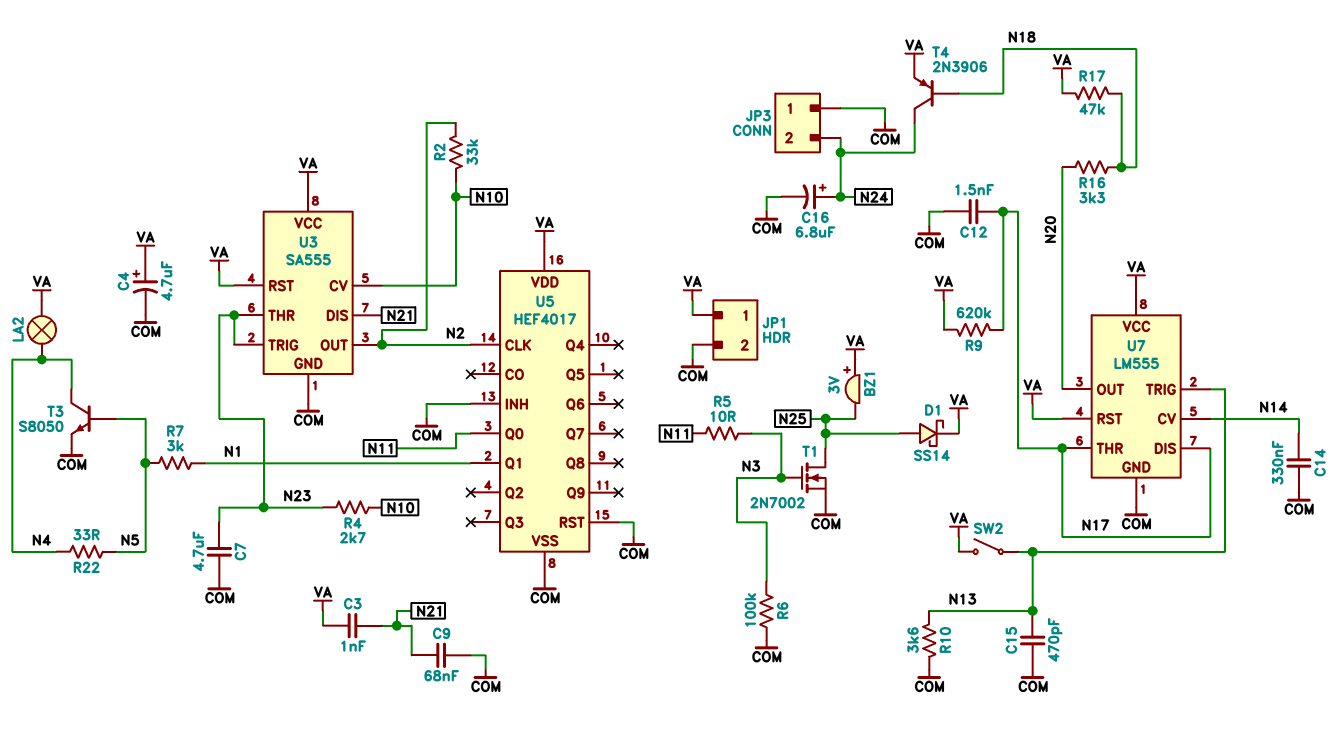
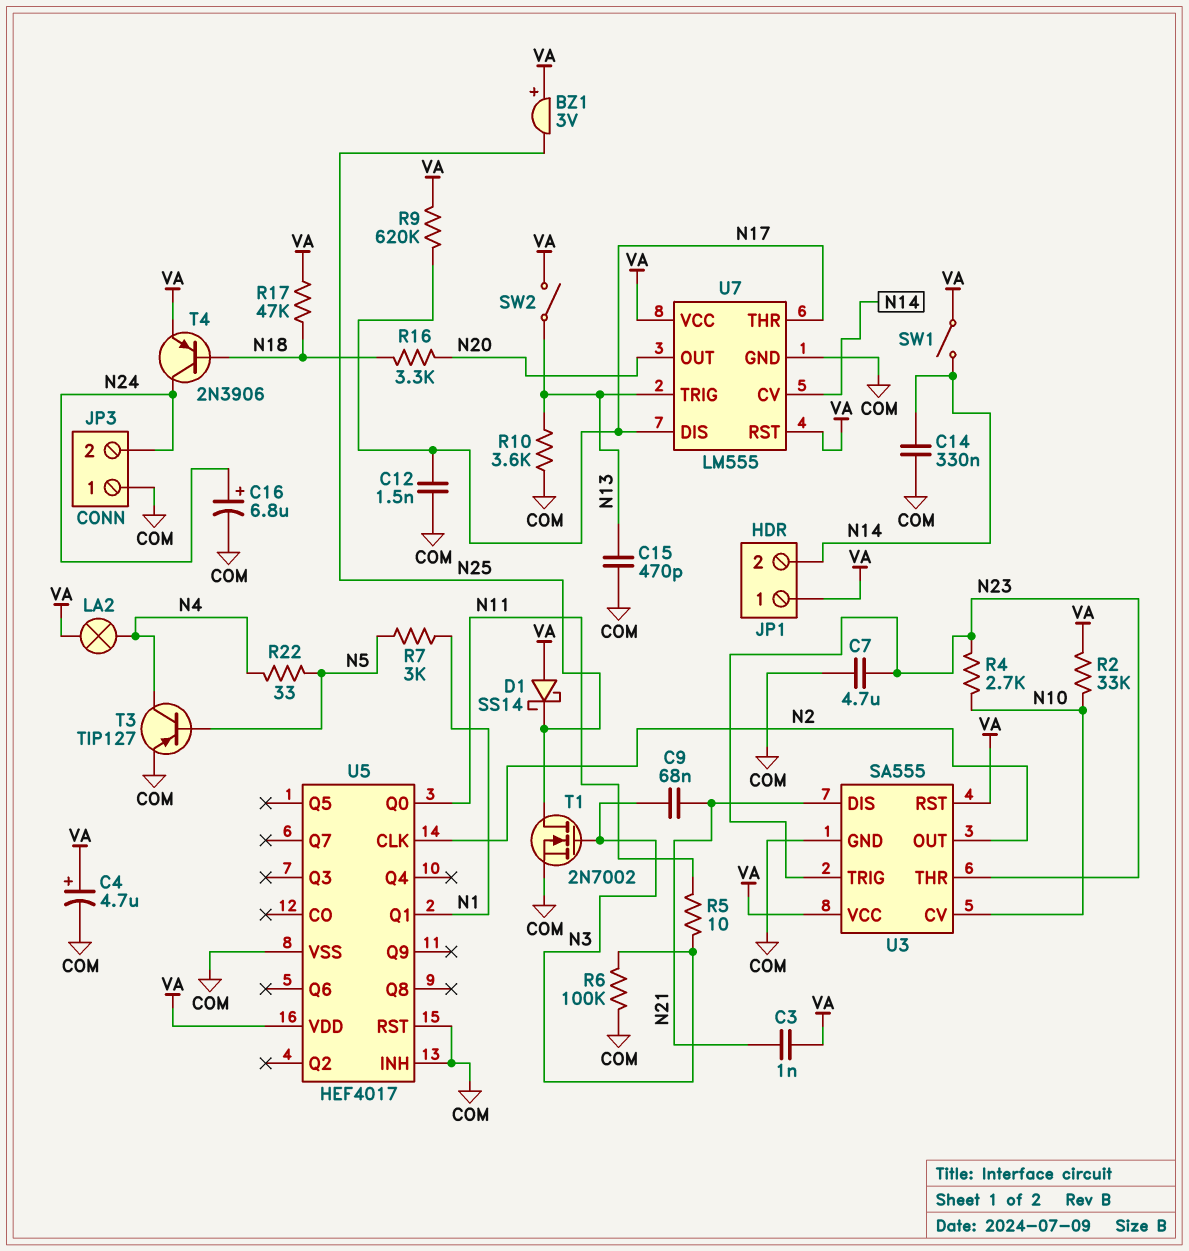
C9: 68nF (COM, N21) -> 68nF (N3, N21)
D1: schottky SS14 (A N25, K VA) -> schottky SS14 (A VA, K N25)
JP1 pin 2: COM -> N14
R2: 33k (N2, N10) -> 33k (N10, VA)
SW1: none -> switch (N14, VA)
T3: NPN S8050 (B N5, C N4, E COM) -> PNP TIP127 (B N5, C N4, E COM)

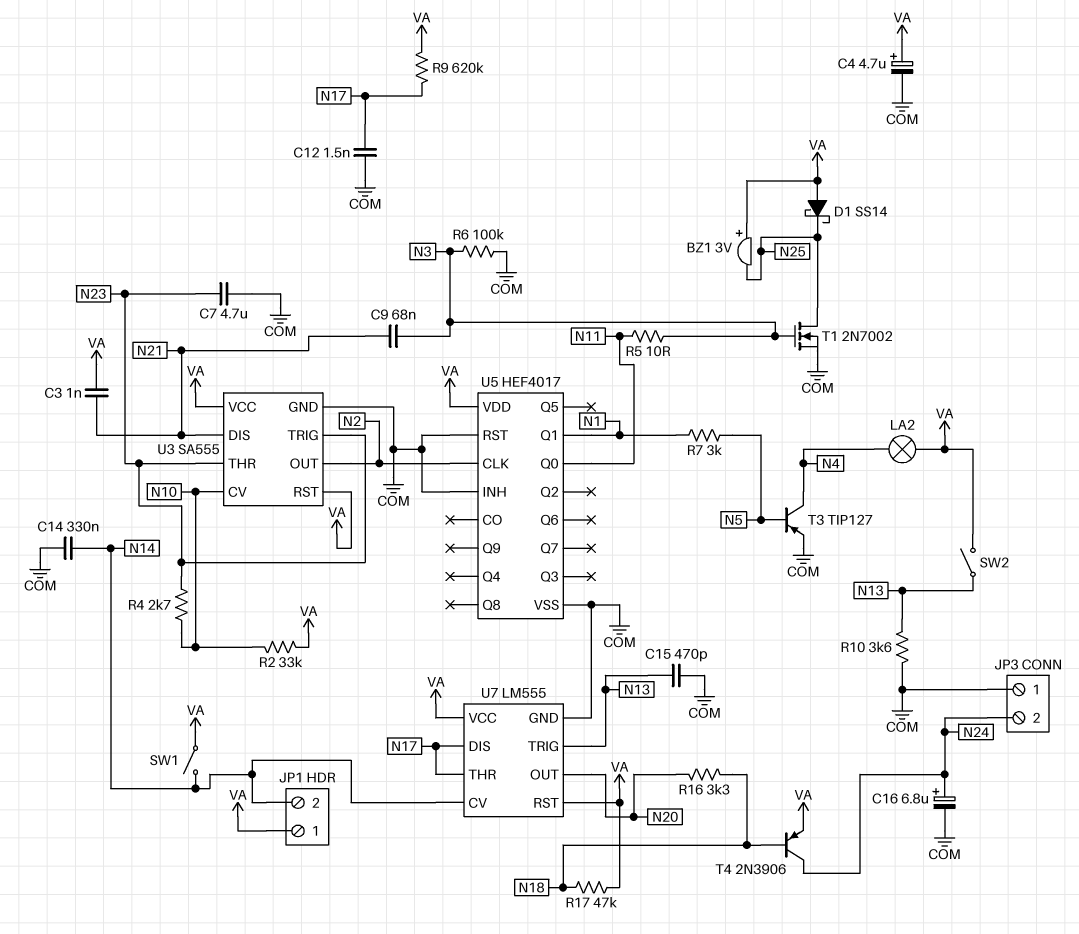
R22: 33 (N4, N5) -> none

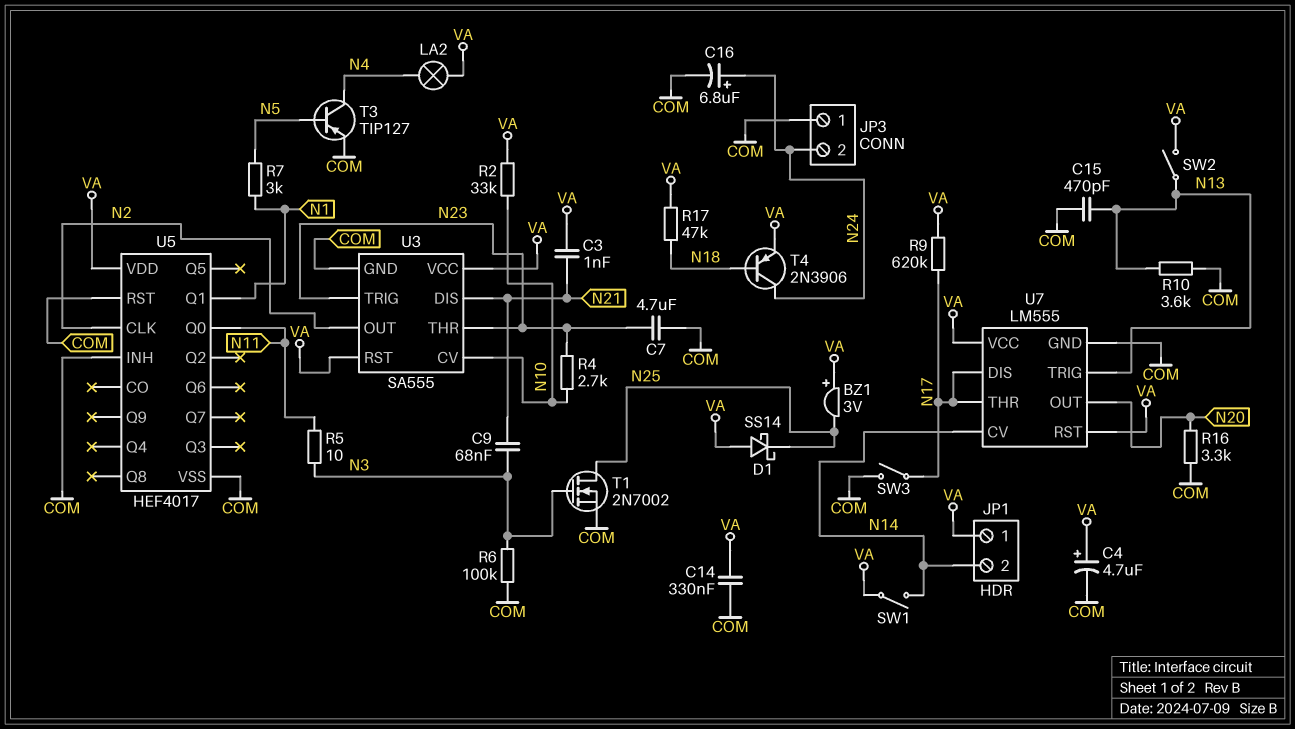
C12: 1.5nF (COM, N17) -> none
C14: 330nF (COM, N14) -> 330nF (COM, VA)
R16: 3.3k (N18, N20) -> 3.3k (COM, N20)
SW3: none -> switch (COM, N17)

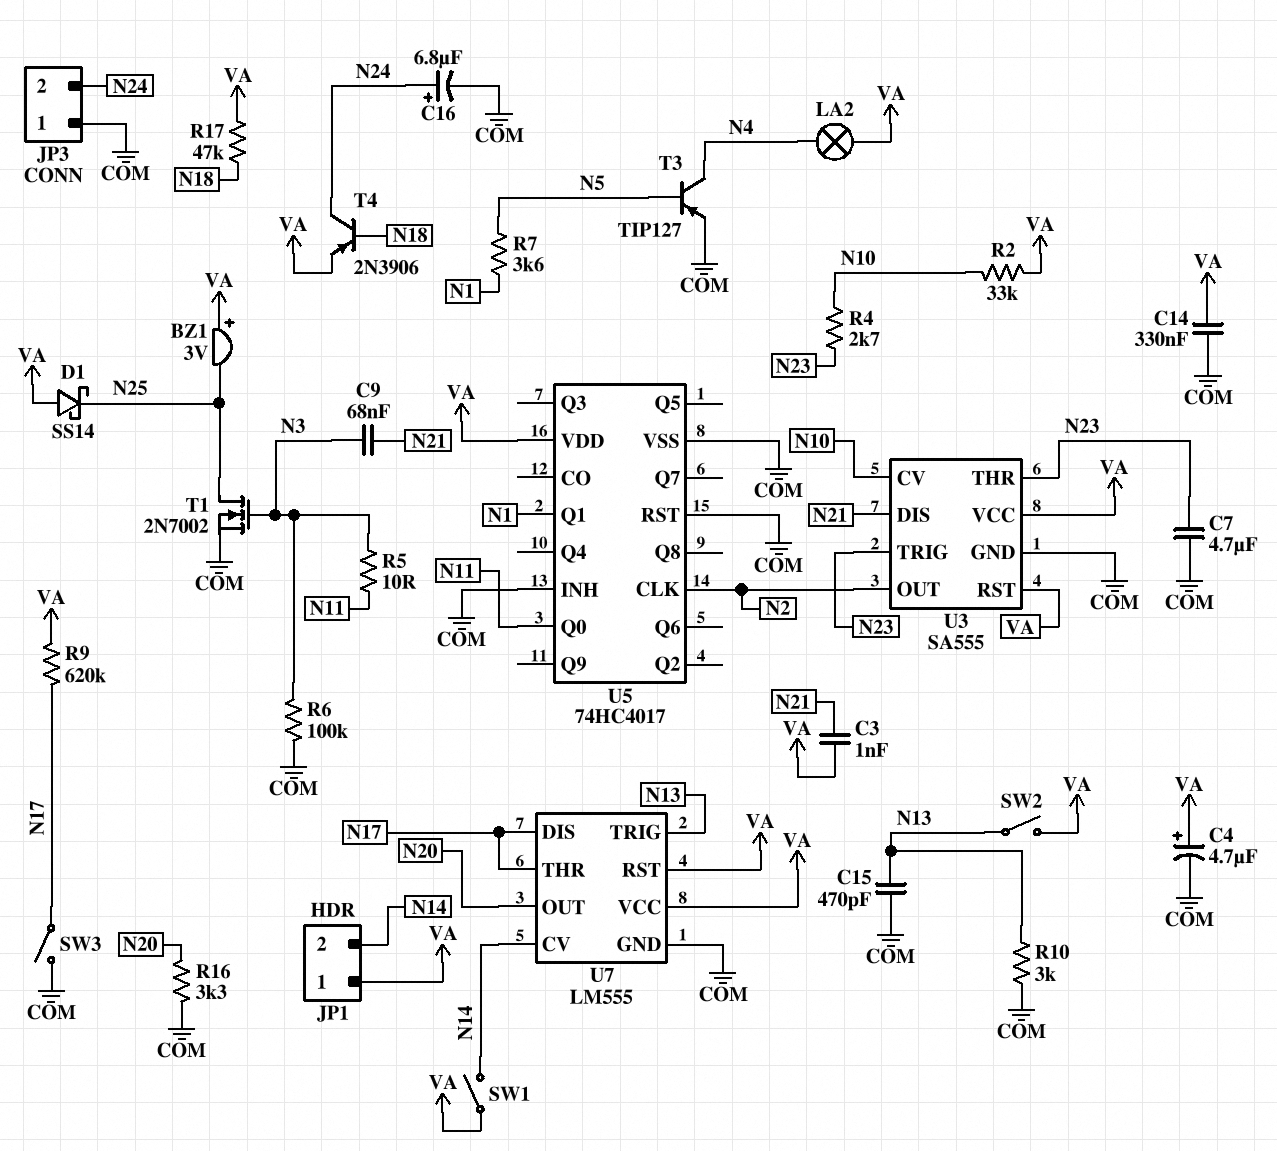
R7: 3k (N1, N5) -> 3.6k (N1, N5)
R10: 3.6k (COM, N13) -> 3k (COM, N13)
U5: HEF4017 -> 74HC4017

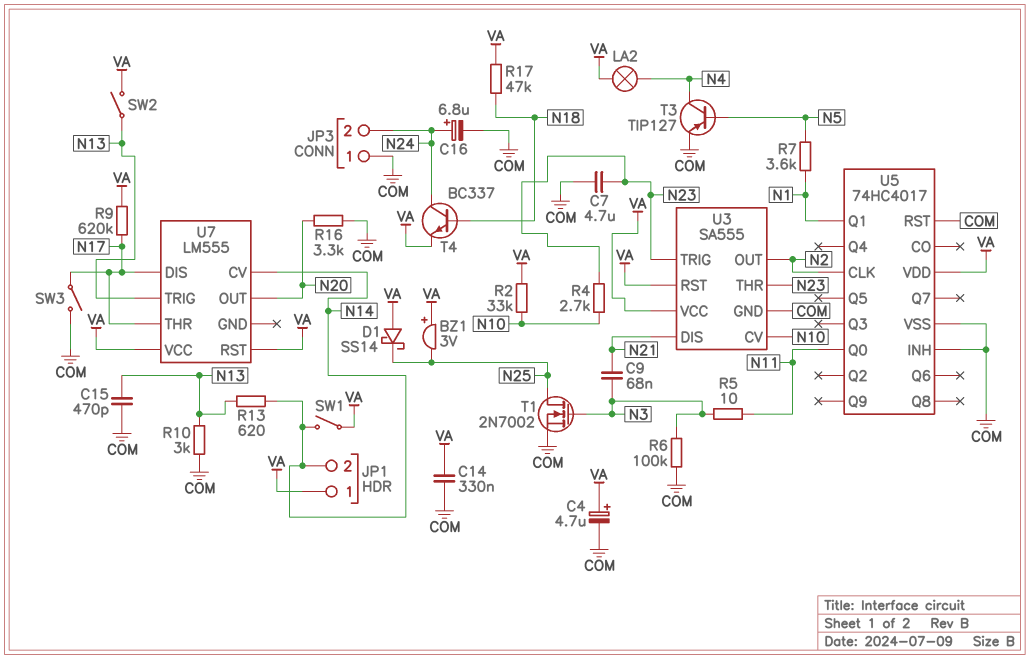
C3: 1nF (N21, VA) -> none
R13: none -> 620 (N13, N14)
T4: PNP 2N3906 (B N18, C N24, E VA) -> NPN BC337 (B N18, C N24, E VA)
U7 pin GND: COM -> none

